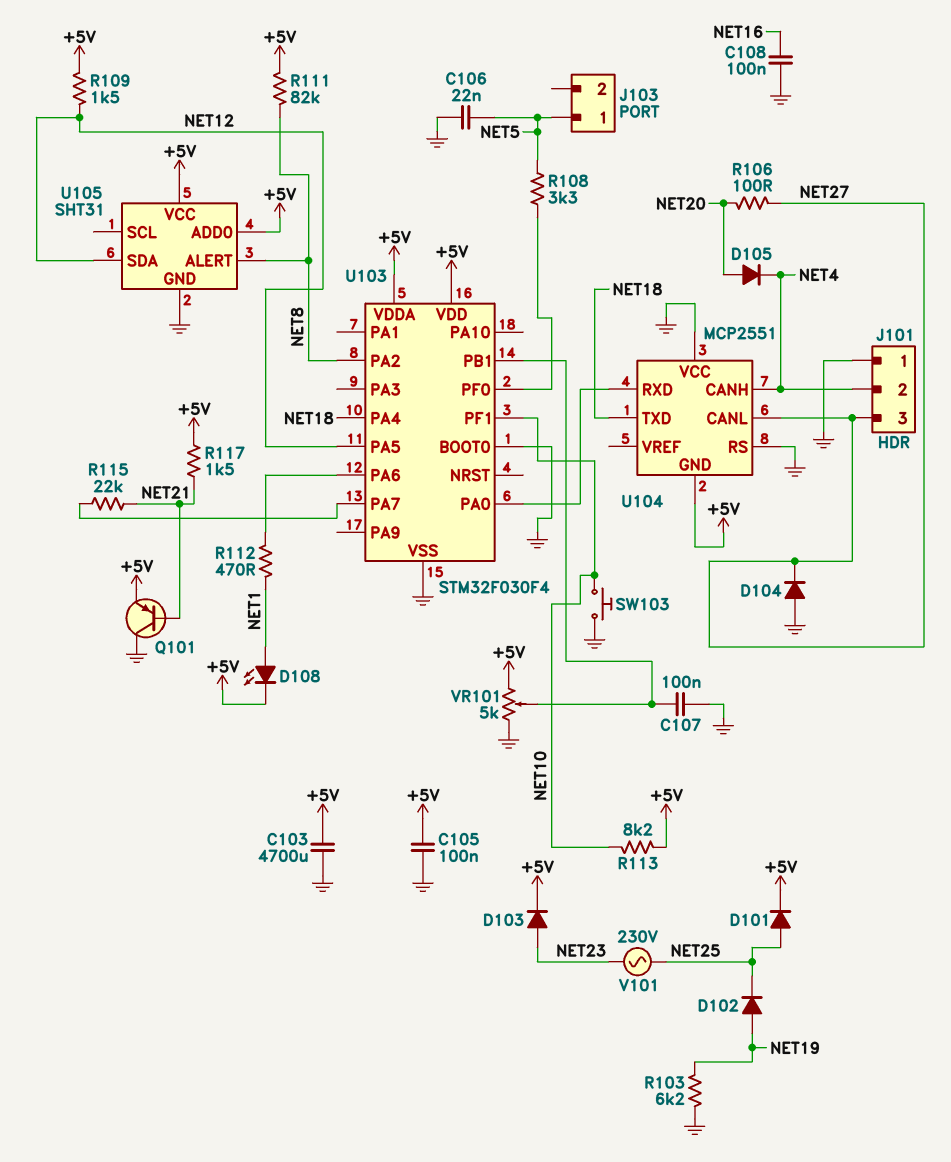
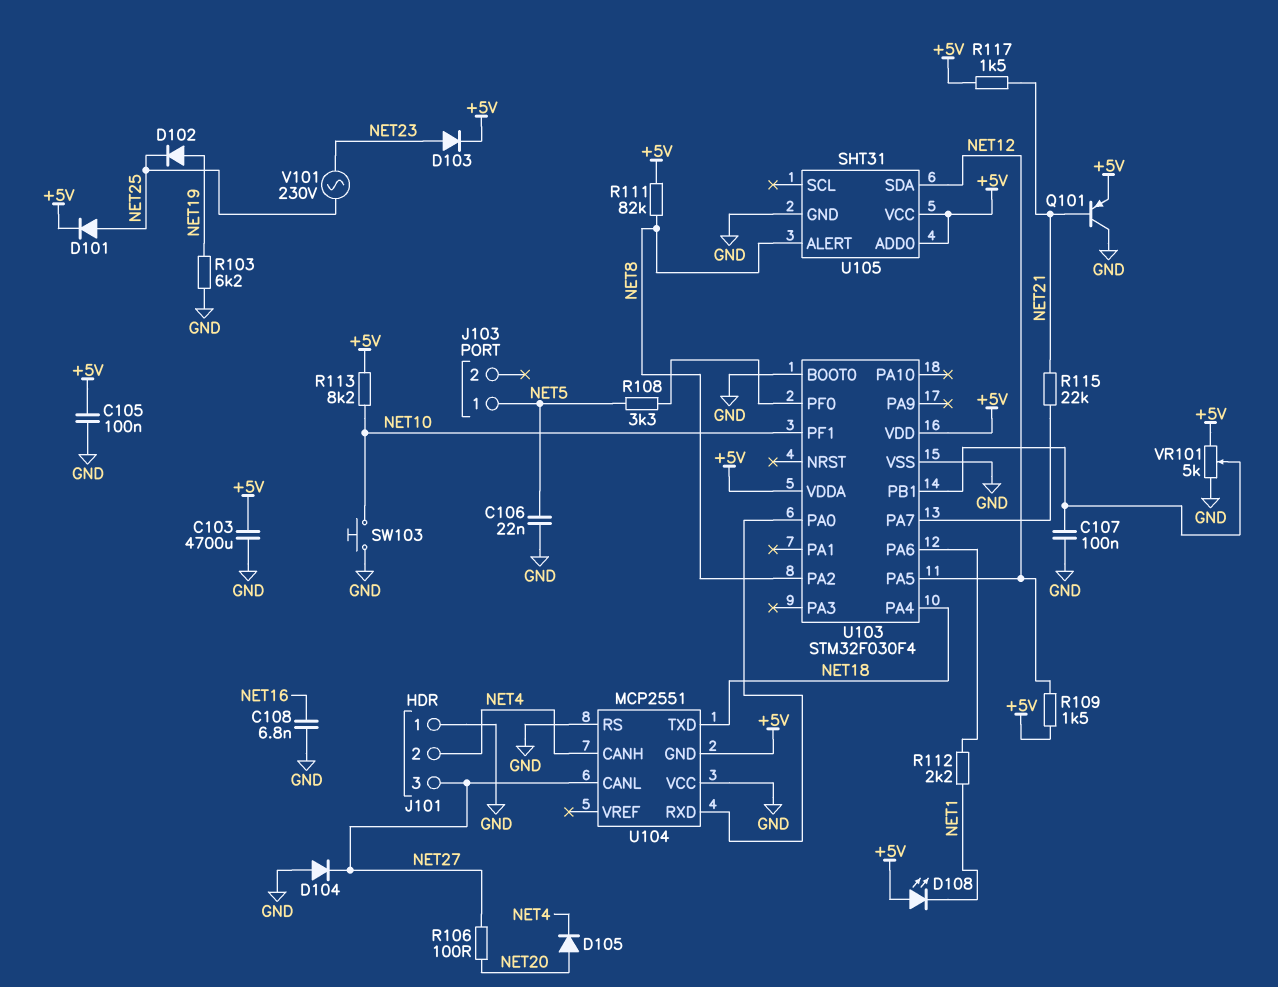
C108: 100nF (GND, NET16) -> 6.8nF (GND, NET16)
D108: LED (A NET1, K +5V) -> LED (A +5V, K NET1)
R112: 470 (NET1, U103/PA6) -> 2.2k (NET1, U103/PA6)

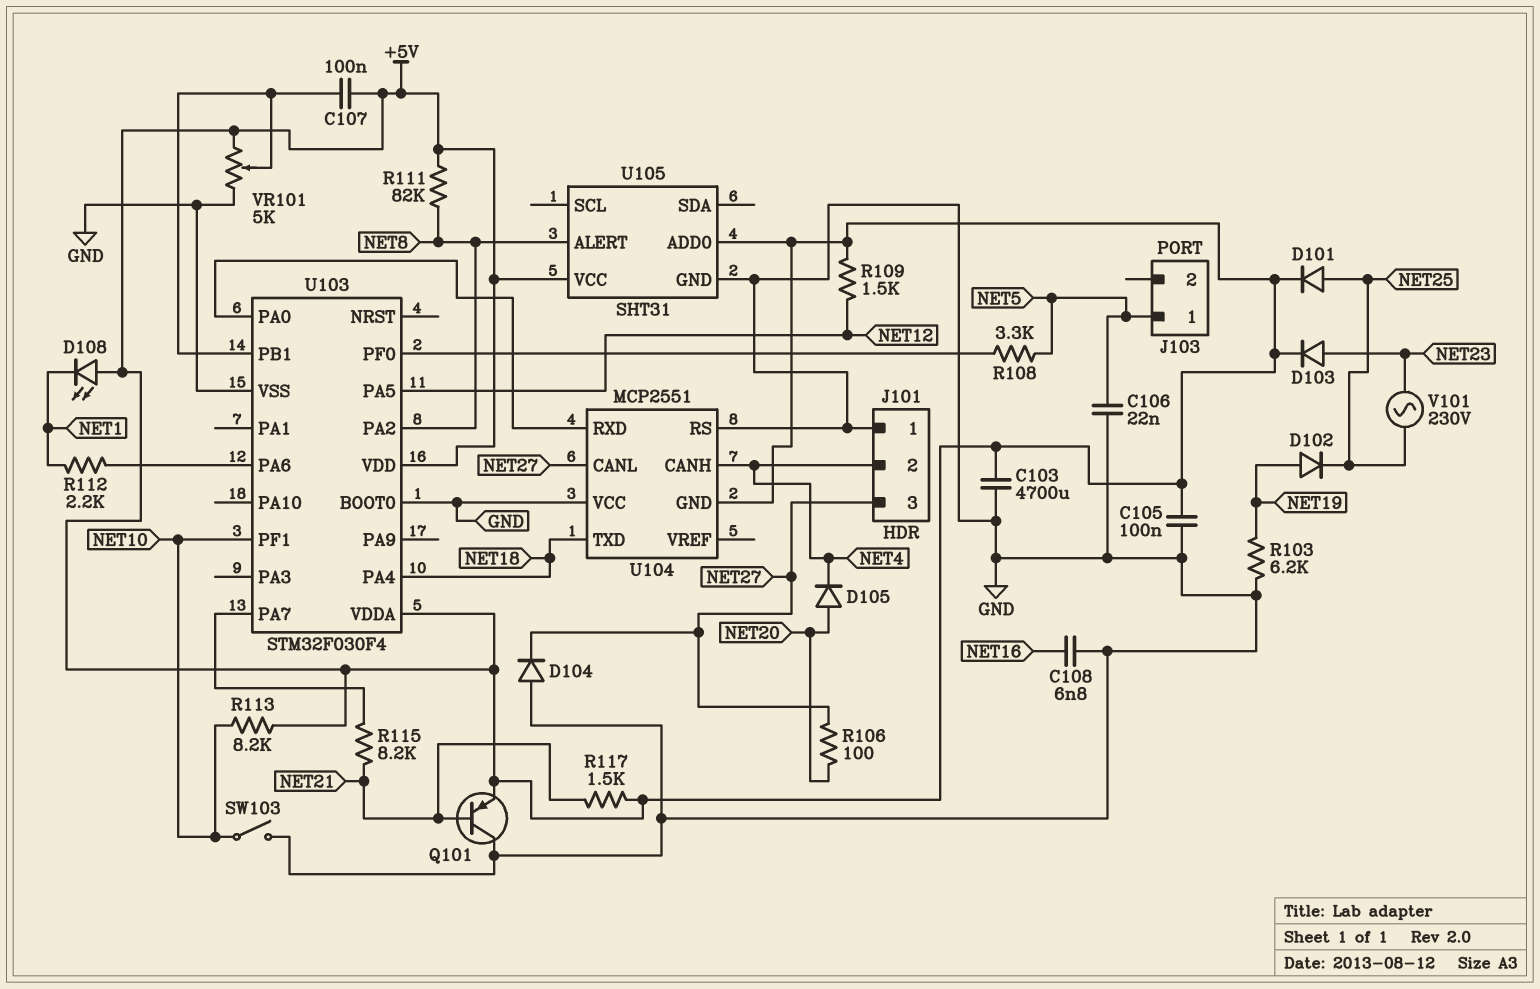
C107: 100nF (GND, U103/PB1) -> 100nF (+5V, U103/PB1)
R115: 22k (NET21, U103/PA7) -> 8.2k (NET21, U103/PA7)
SW103: button (GND, NET10) -> switch (GND, NET10)
U105 pin SDA: NET12 -> none

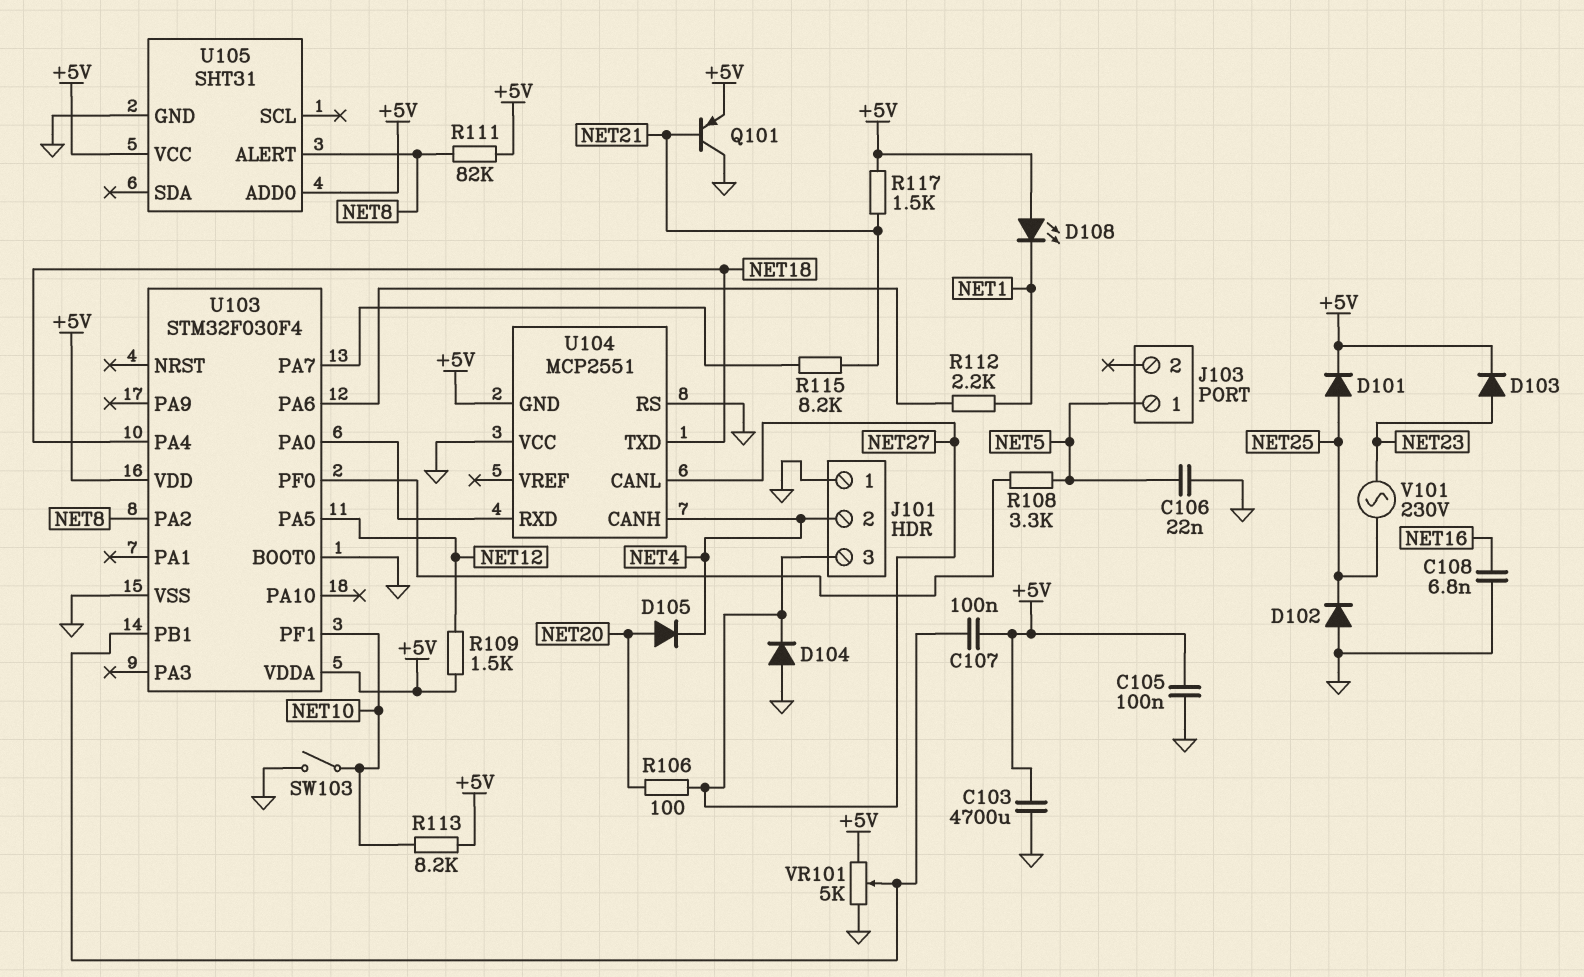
D102: diode (A NET19, K NET25) -> diode (A GND, K NET25)
R103: 6.2k (GND, NET19) -> none

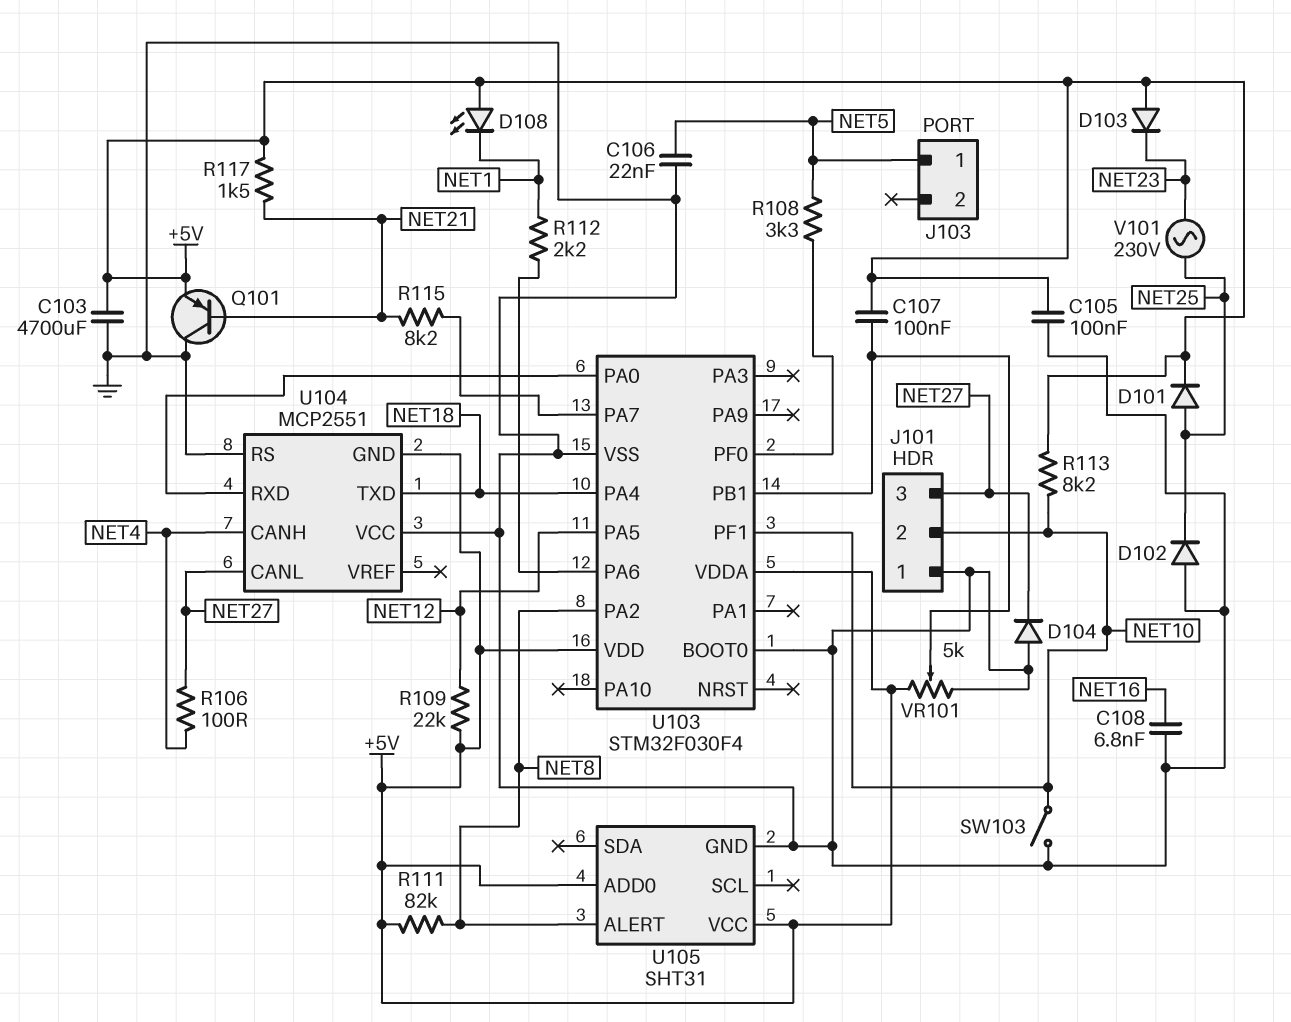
D103: diode (A NET23, K +5V) -> diode (A +5V, K NET23)
D105: diode (A NET20, K NET4) -> none
J101 pin 2: NET4 -> NET10
R106: 100 (NET20, NET27) -> 100 (NET4, NET27)
R109: 1.5k (+5V, NET12) -> 22k (+5V, NET12)

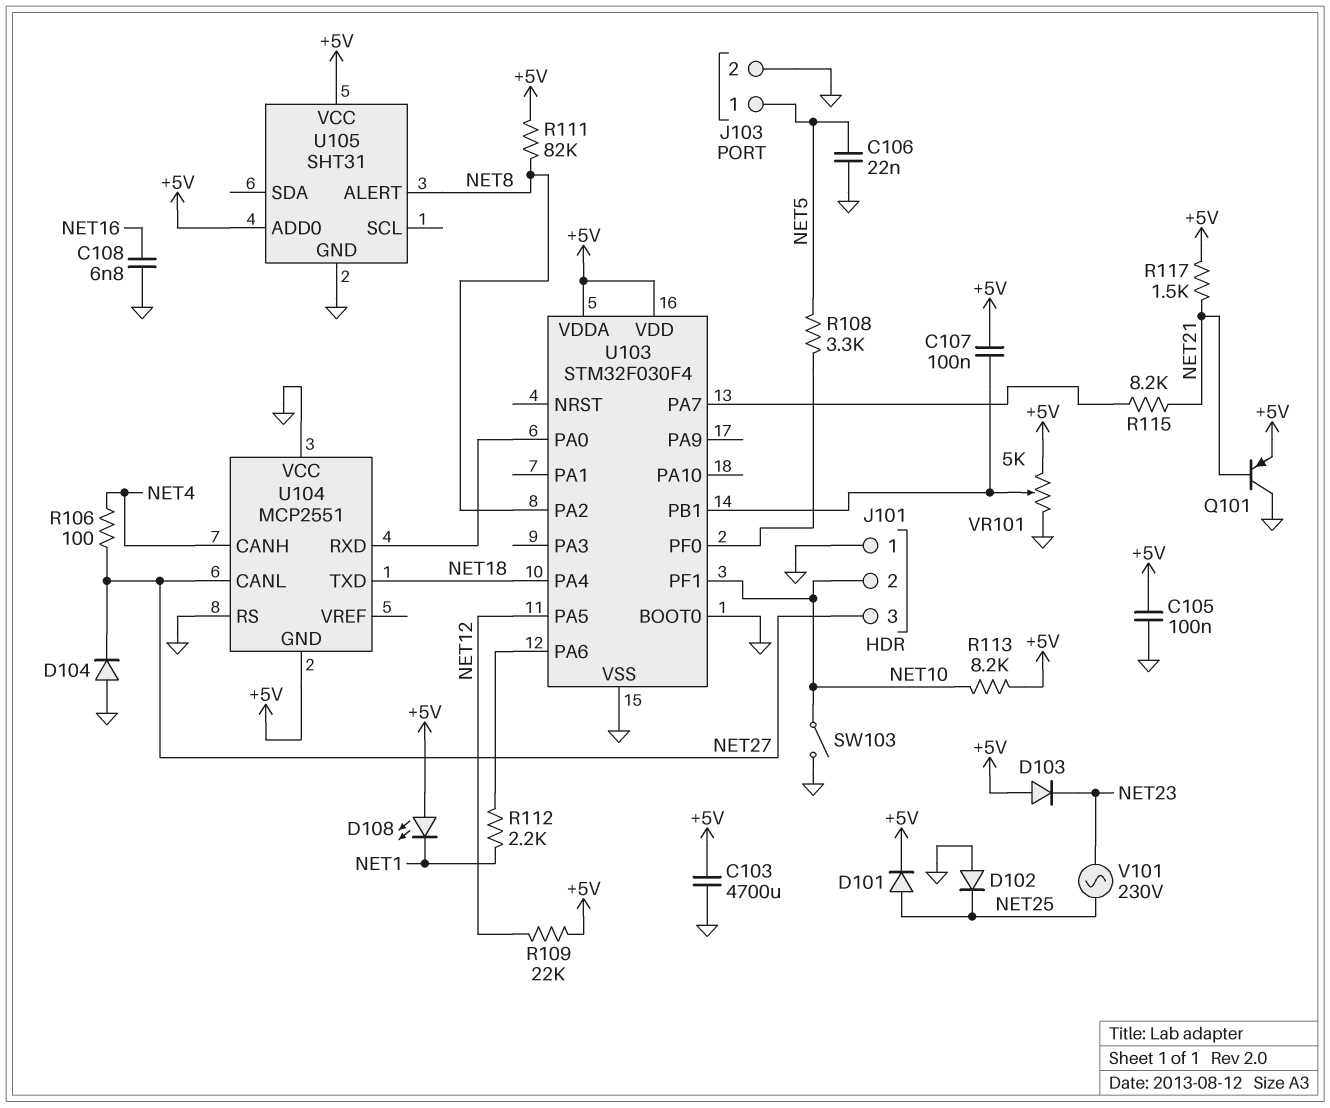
J103 pin 2: none -> GND

